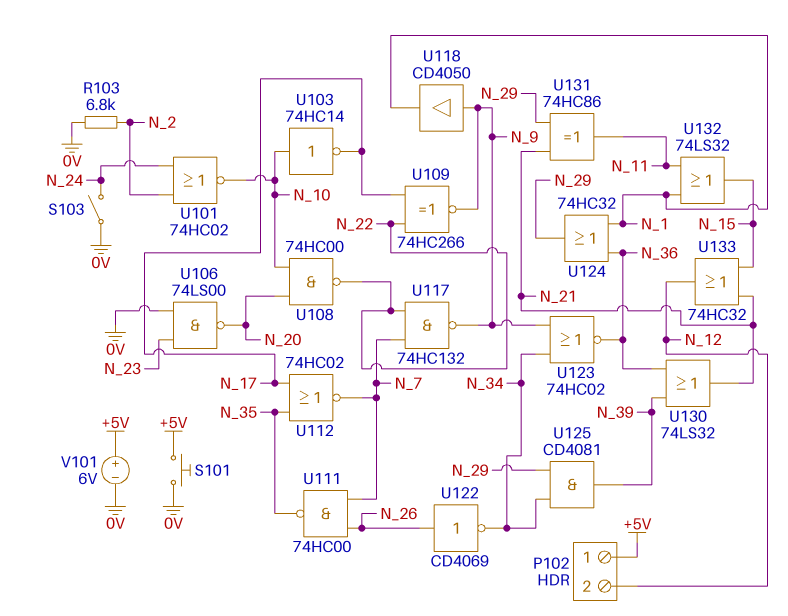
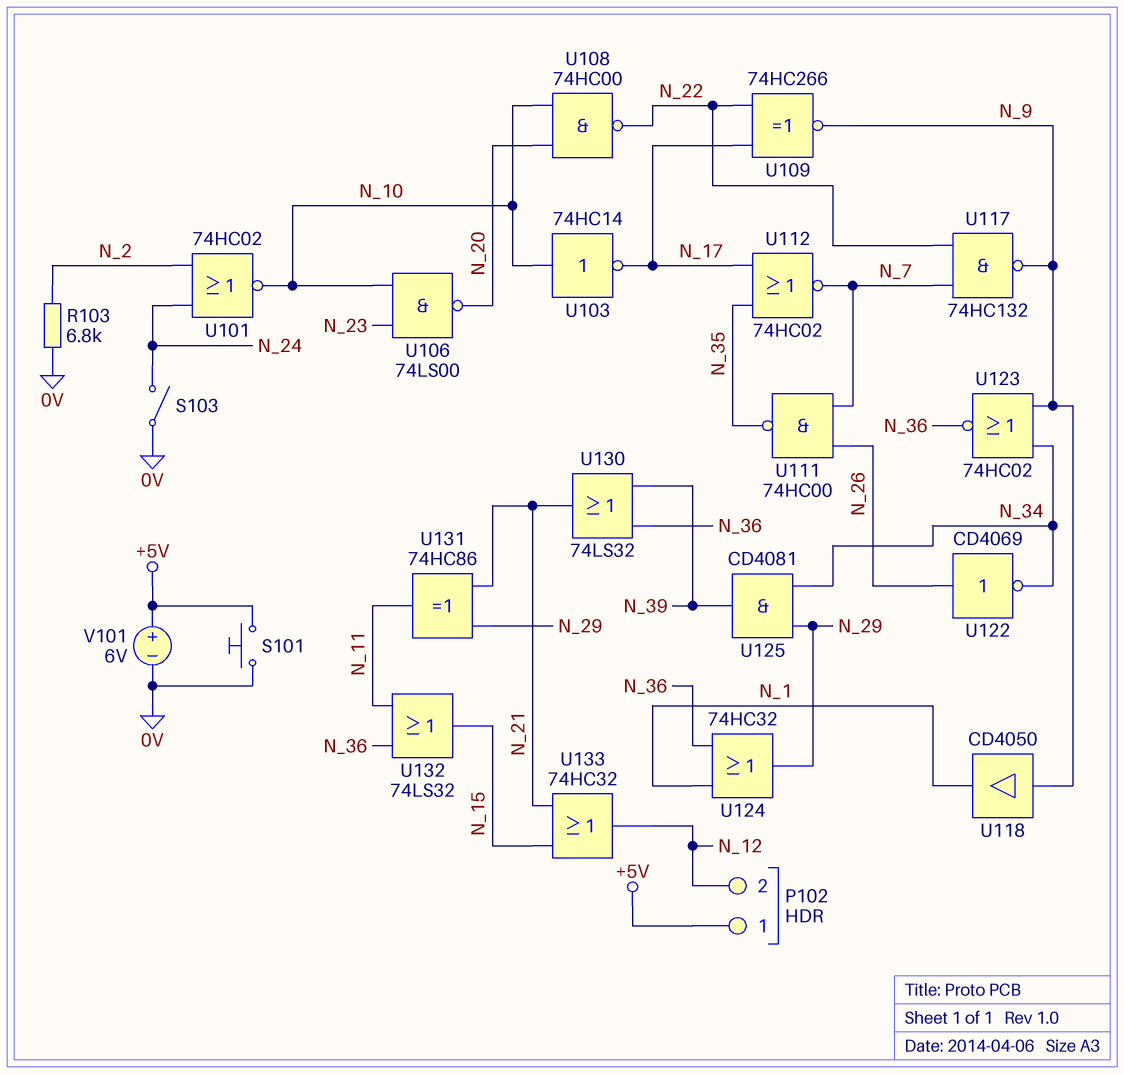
U106: NAND 74LS00 (in 0V, in N_23, out N_20) -> NAND 74LS00 (in N_10, in N_23, out N_20)
U132: OR 74LS32 (in N_1, in N_11, out N_15) -> OR 74LS32 (in N_11, in N_36, out N_15)

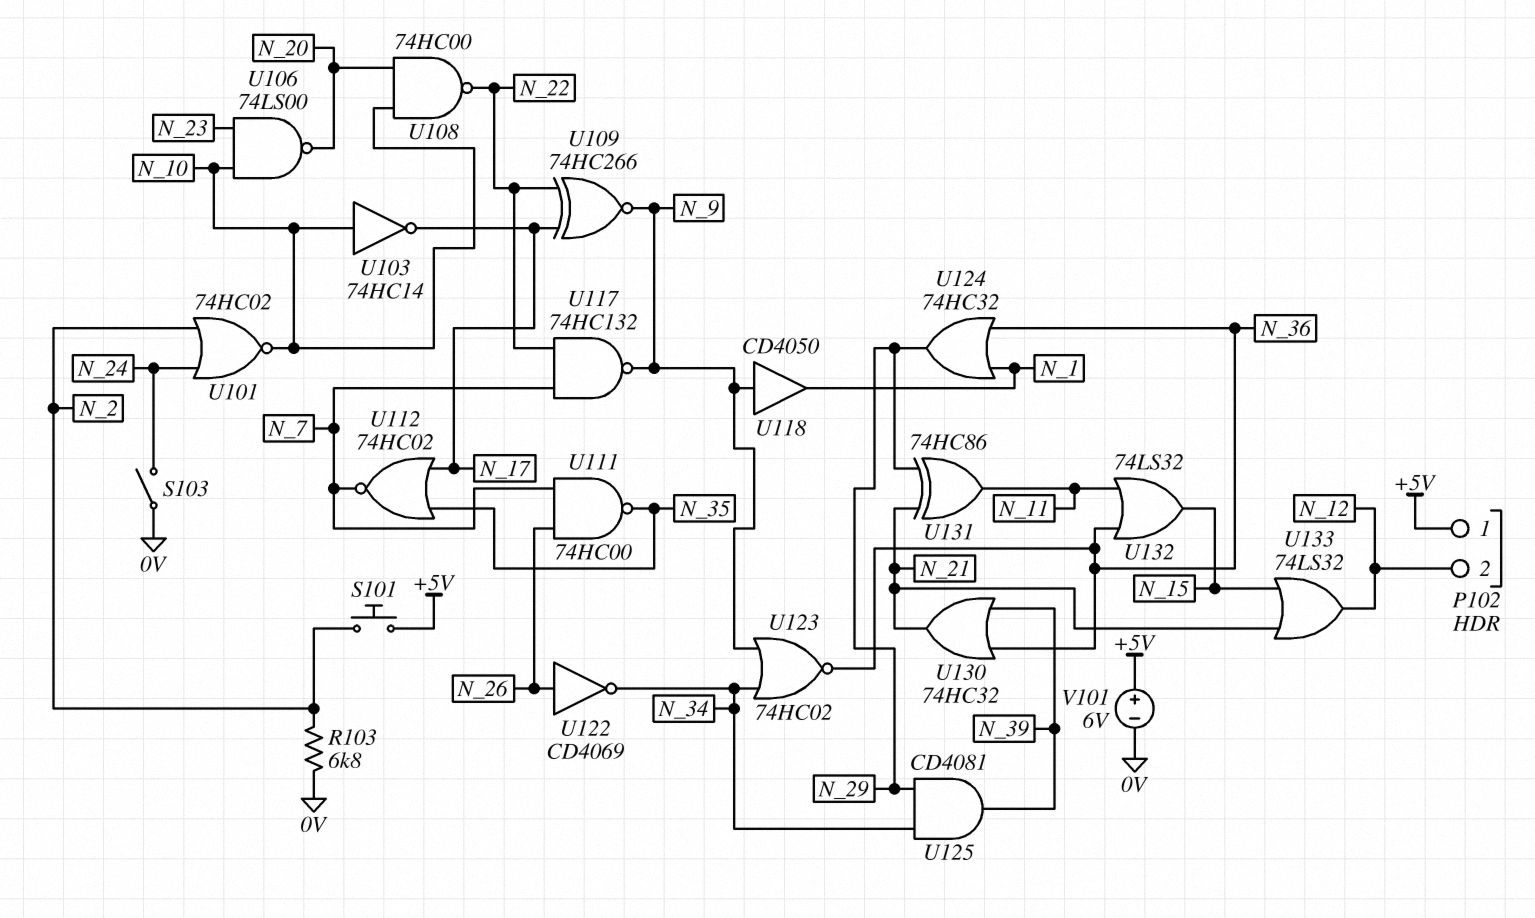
S101: button (+5V, 0V) -> button (+5V, N_2)
U130: OR 74LS32 (in N_36, in N_39, out N_21) -> OR 74HC32 (in N_36, in N_39, out N_21)
U133: OR 74HC32 (in N_15, in N_21, out N_12) -> OR 74LS32 (in N_15, in N_21, out N_12)

